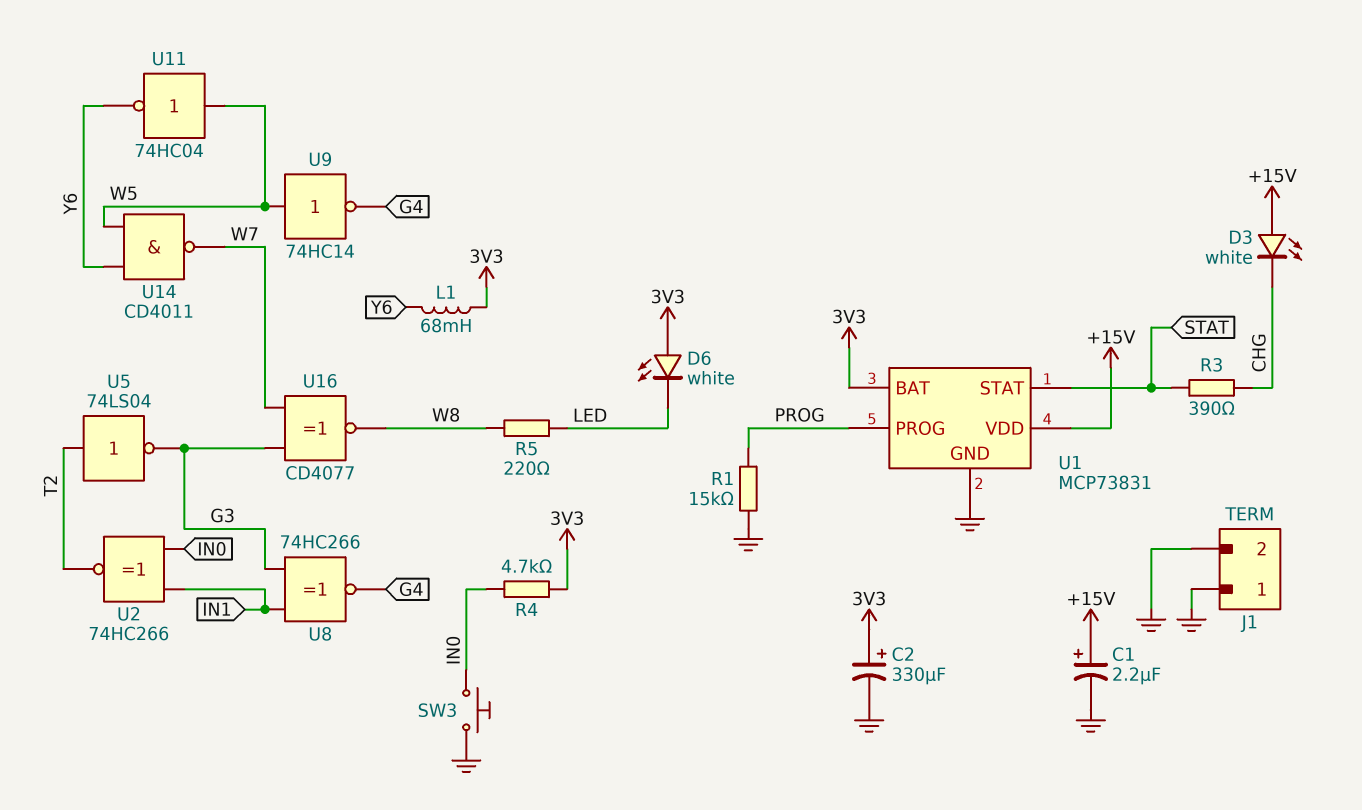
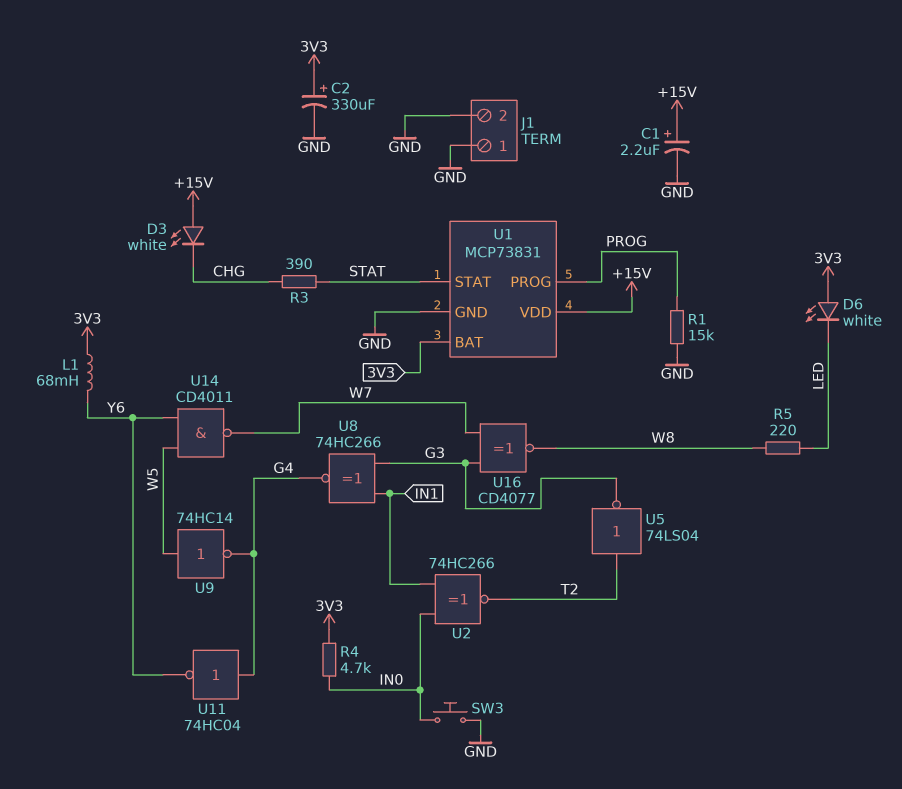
U11: NOT 74HC04 (in W5, out Y6) -> NOT 74HC04 (in G4, out Y6)

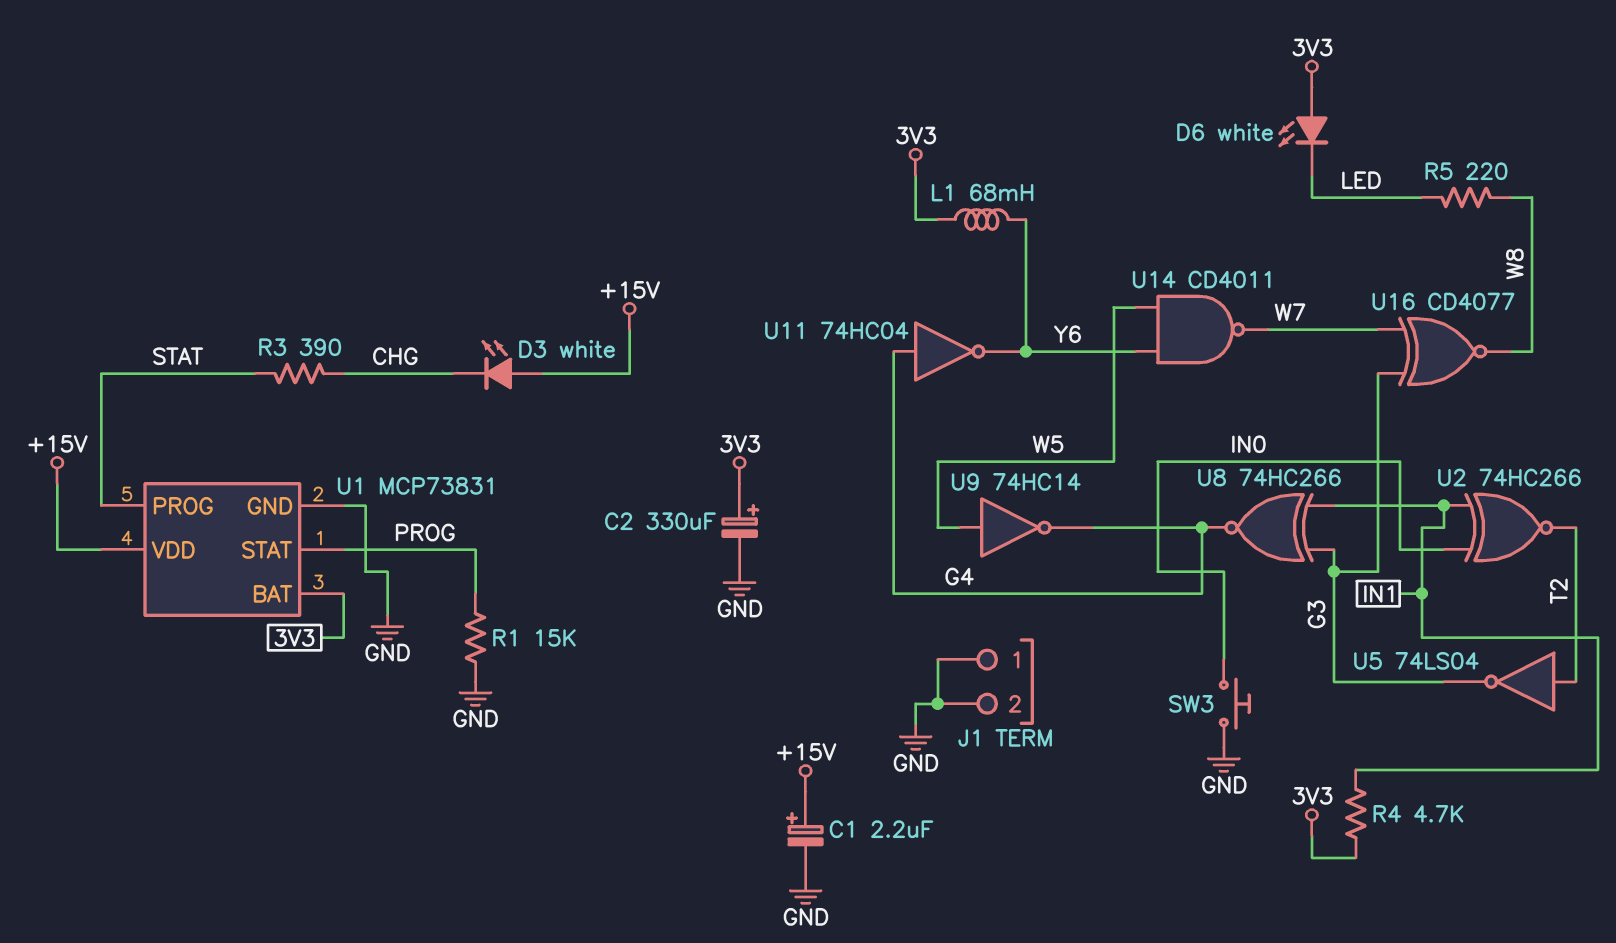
R4: 4.7k (3V3, IN0) -> 4.7k (3V3, IN1)
U1 pin PROG: PROG -> STAT
U1 pin STAT: STAT -> PROG

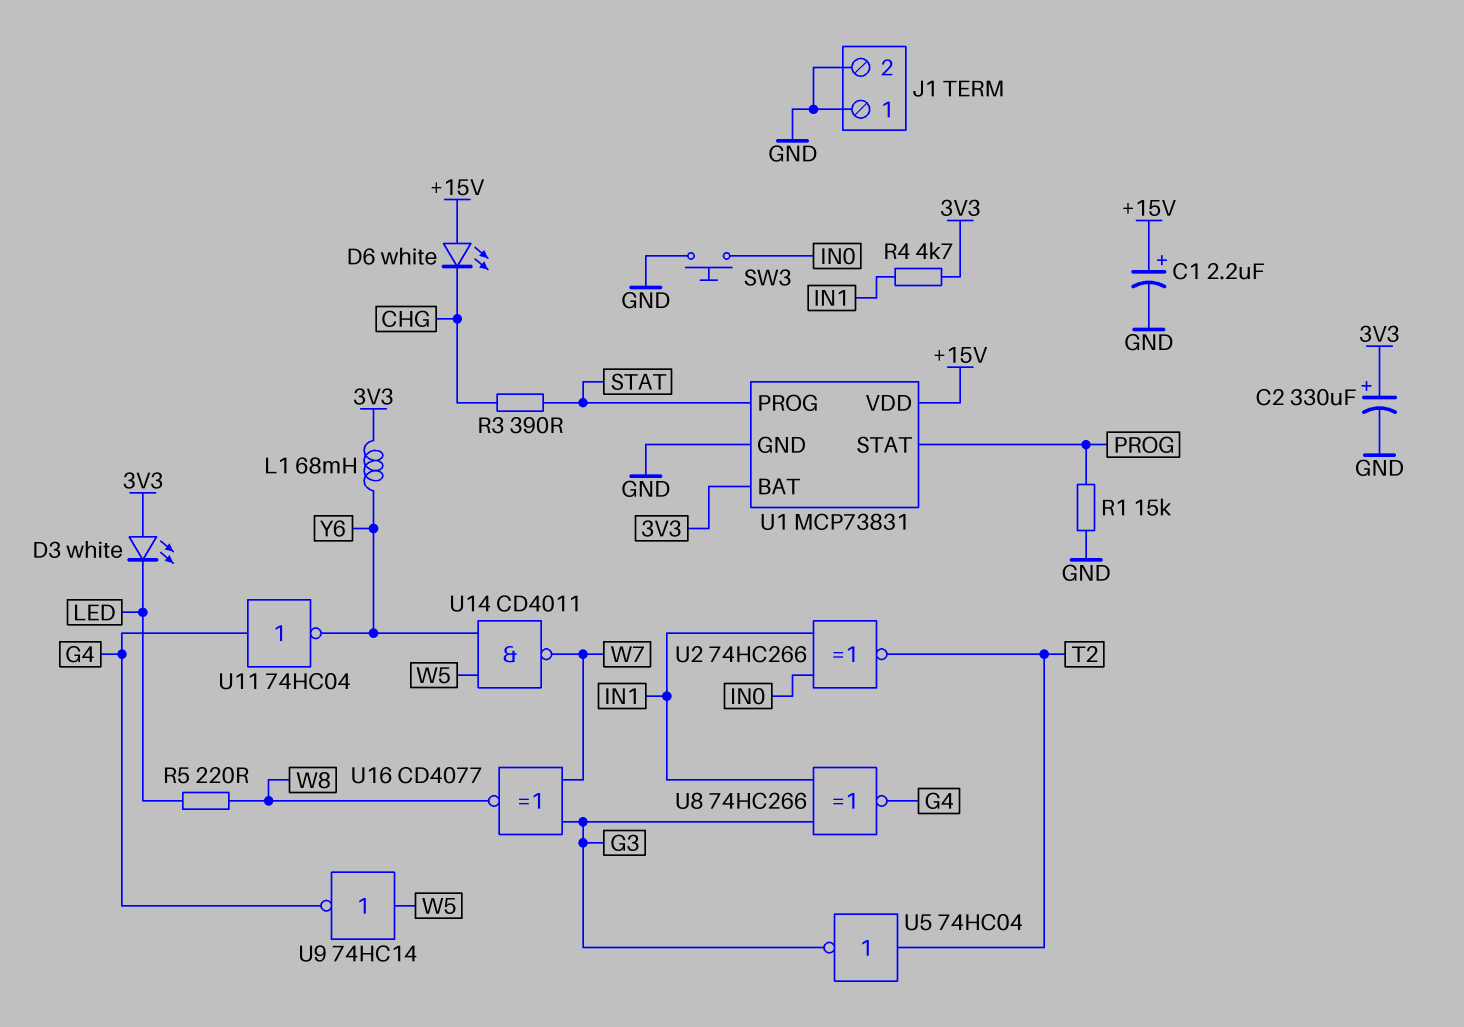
D3: LED white (A +15V, K CHG) -> LED white (A 3V3, K LED)
D6: LED white (A 3V3, K LED) -> LED white (A +15V, K CHG)
U5: NOT 74LS04 (in T2, out G3) -> NOT 74HC04 (in T2, out G3)

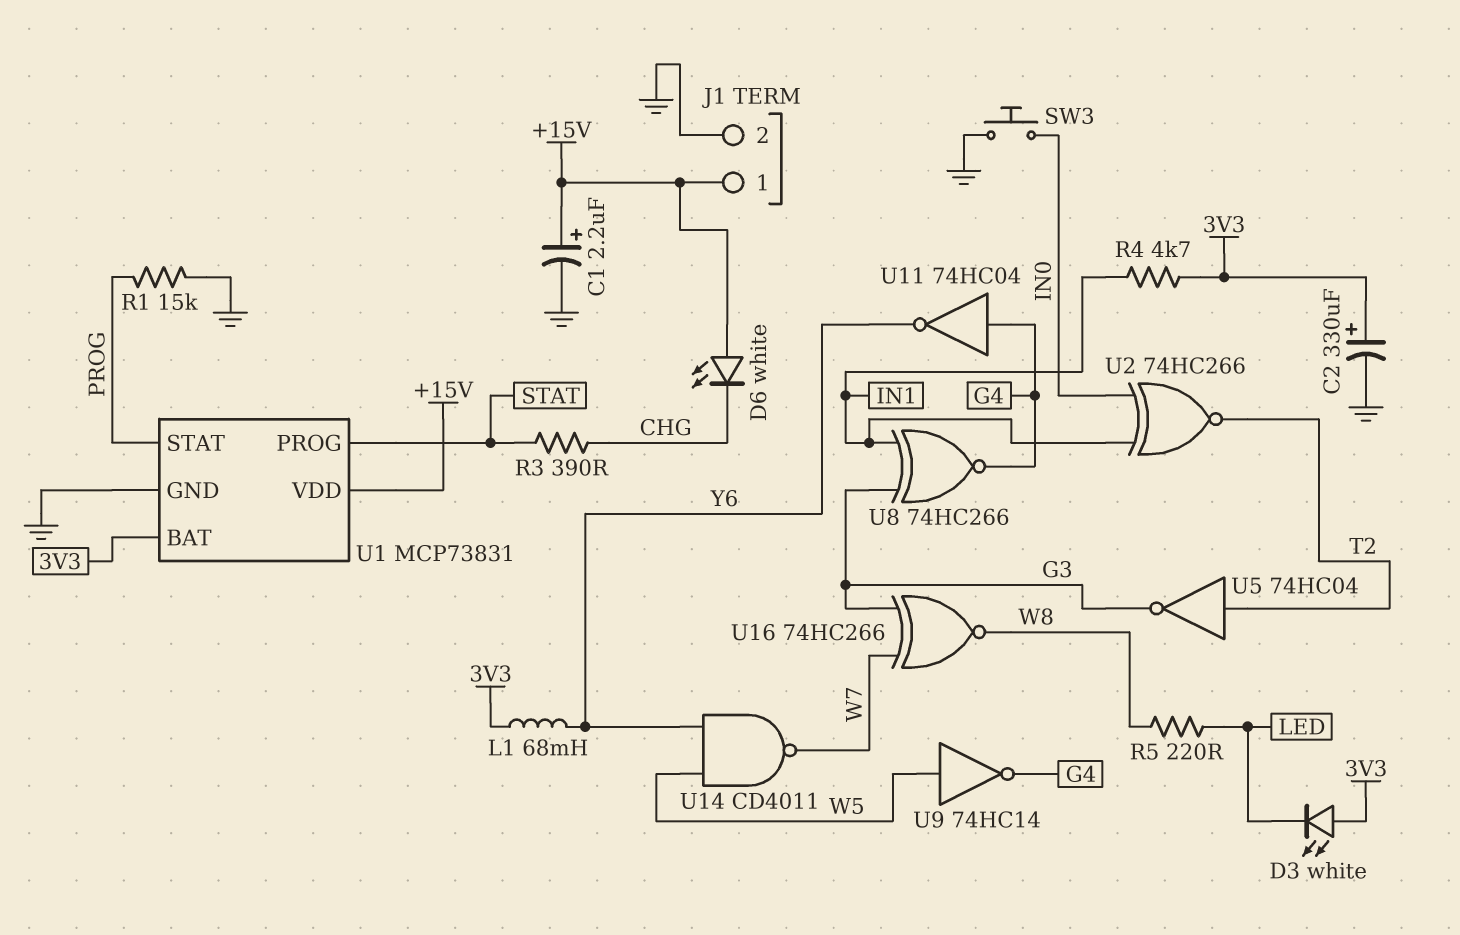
J1 pin 1: GND -> +15V
U16: XNOR CD4077 (in G3, in W7, out W8) -> XNOR 74HC266 (in G3, in W7, out W8)

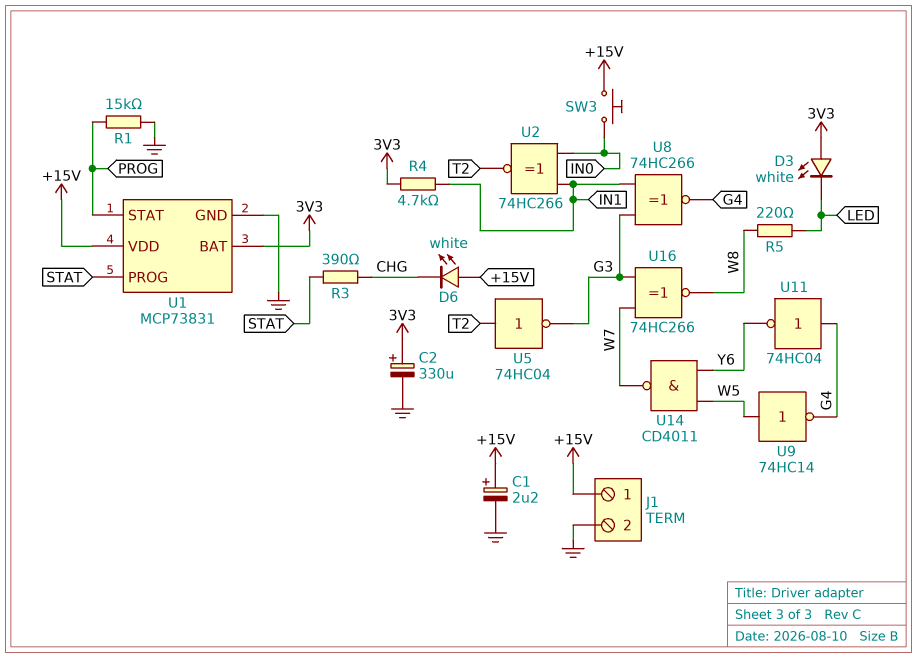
L1: 68mH (3V3, Y6) -> none
SW3: button (GND, IN0) -> button (+15V, IN0)

